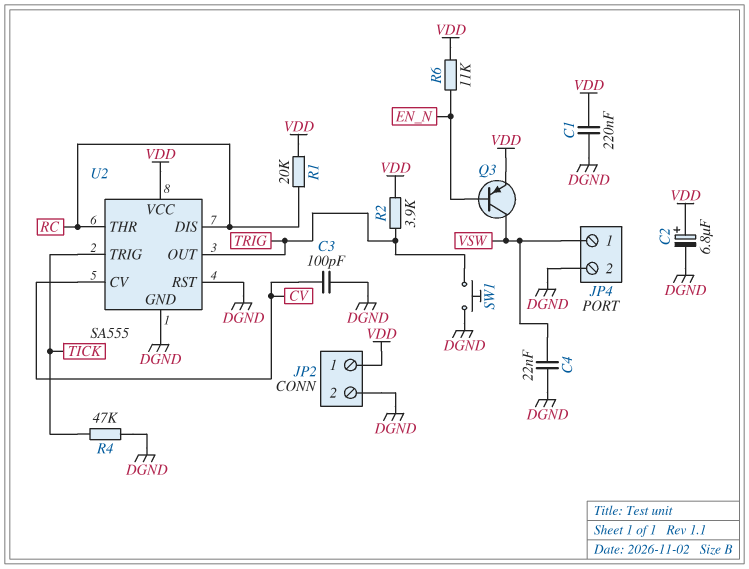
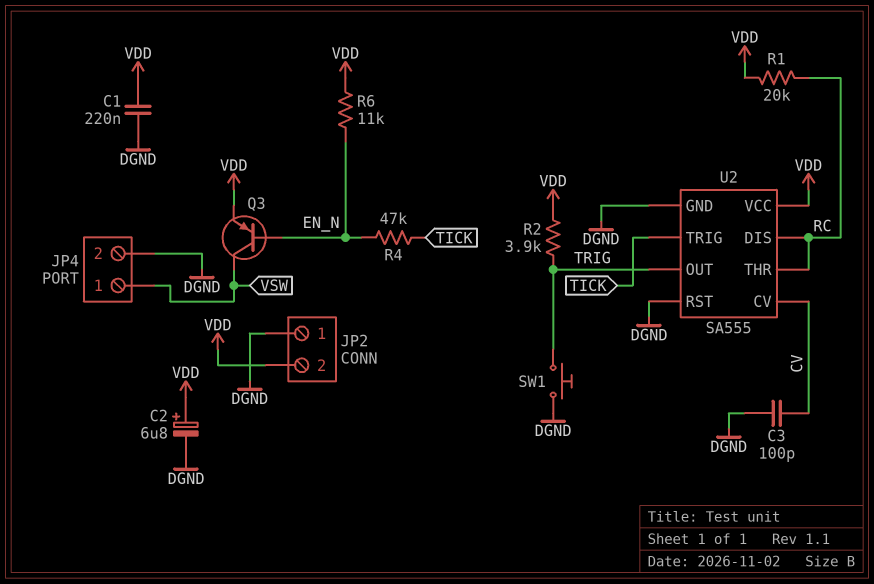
C4: 22nF (DGND, VSW) -> none
JP2 pin 1: VDD -> DGND
JP2 pin 2: DGND -> VDD
R4: 47k (DGND, TICK) -> 47k (EN_N, TICK)

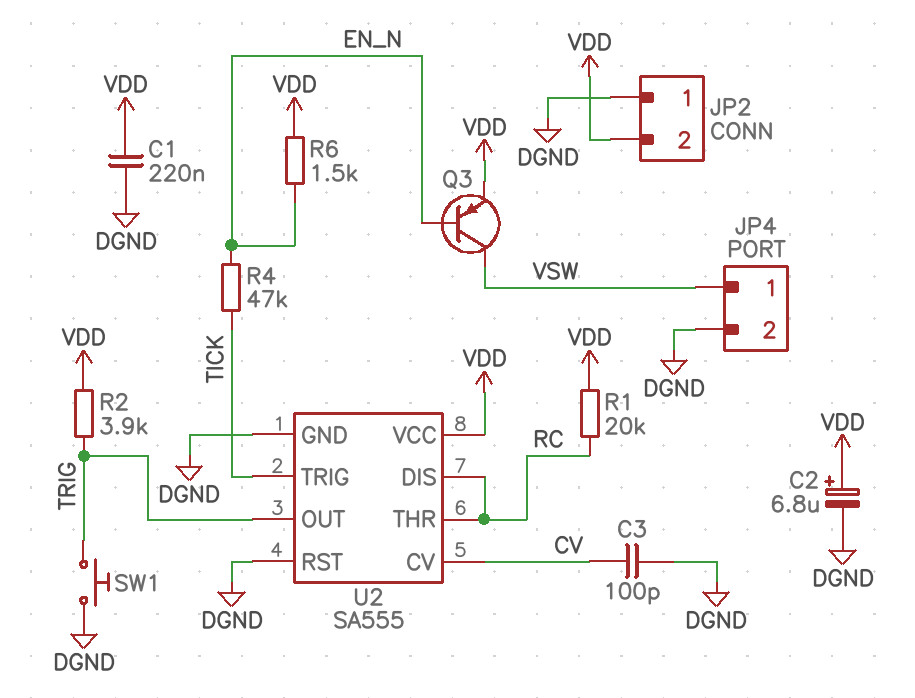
R6: 11k (EN_N, VDD) -> 1.5k (EN_N, VDD)

